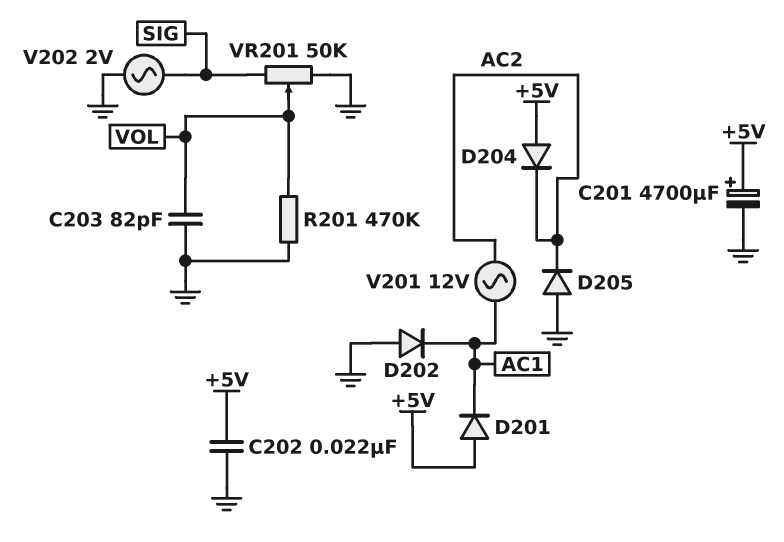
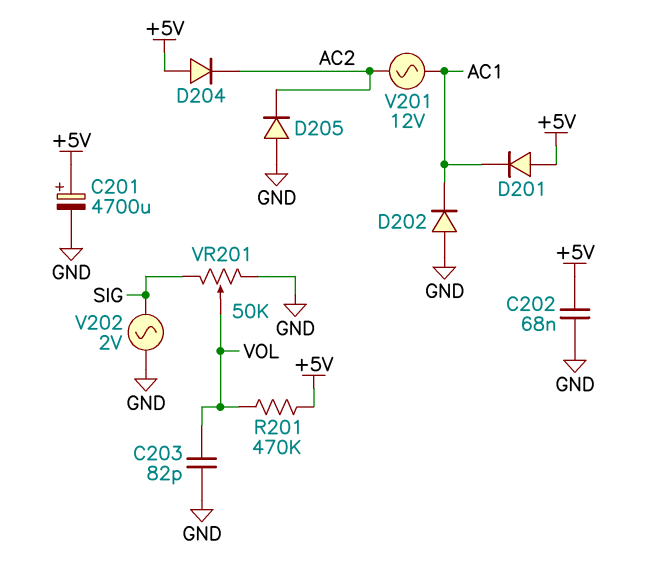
C202: 22nF (+5V, GND) -> 68nF (+5V, GND)
R201: 470k (GND, VOL) -> 470k (+5V, VOL)

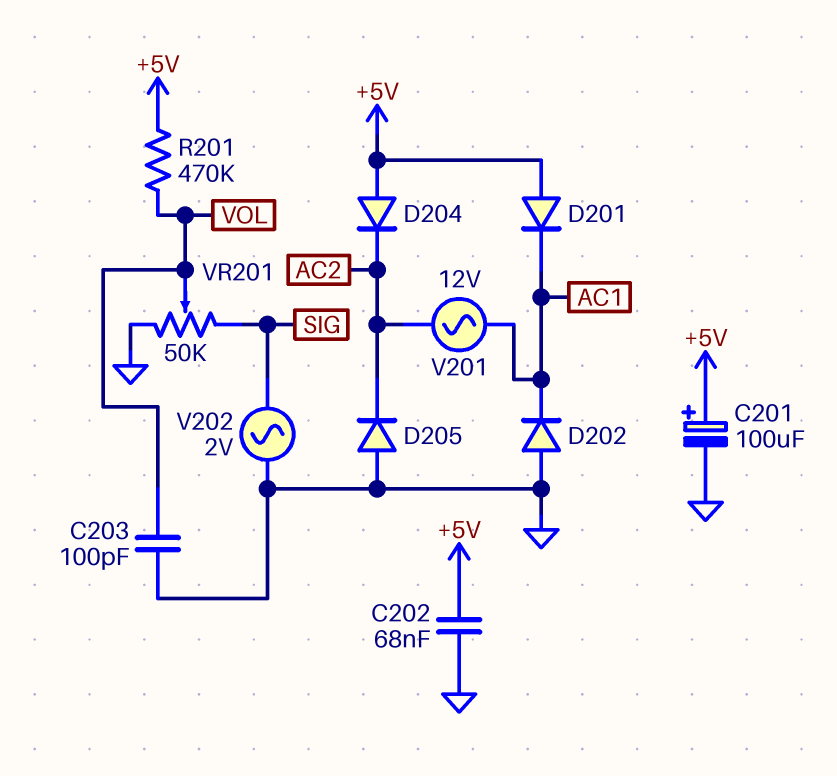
C201: 4700uF (plus +5V, minus GND) -> 100uF (plus +5V, minus GND)
C203: 82pF (GND, VOL) -> 100pF (GND, VOL)

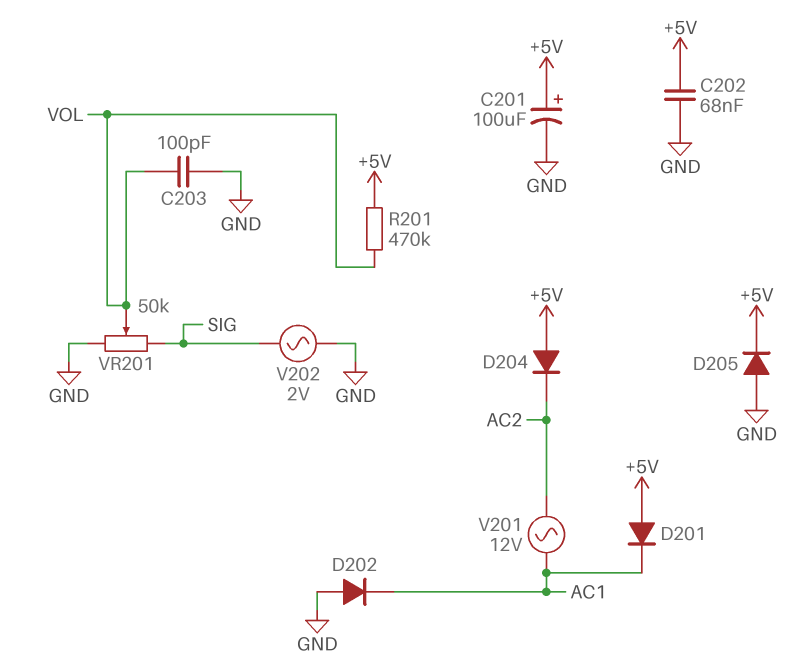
D205: diode (A GND, K AC2) -> diode (A GND, K +5V)

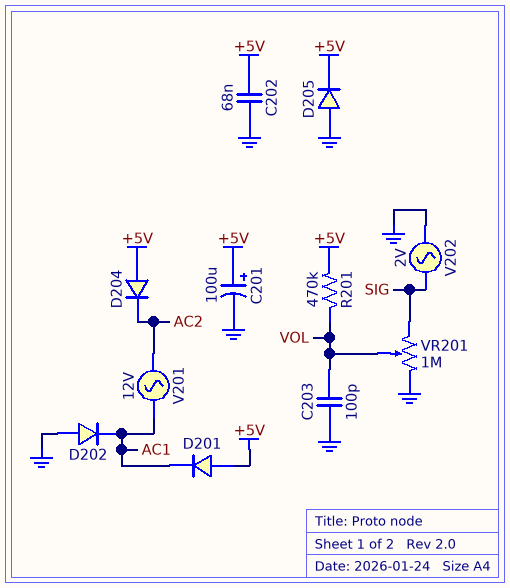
VR201: 50k (GND, SIG, wiper VOL) -> 1M (GND, SIG, wiper VOL)

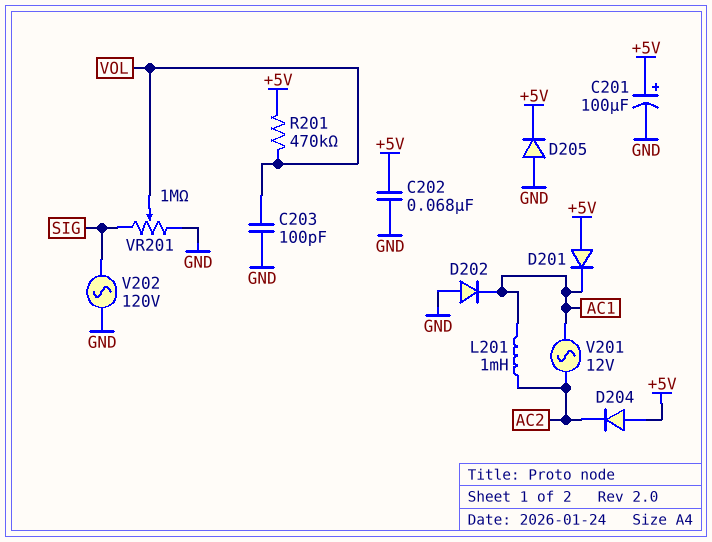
L201: none -> 1mH (AC1, AC2)
V202: AC 2V (GND, SIG) -> AC 120V (GND, SIG)

